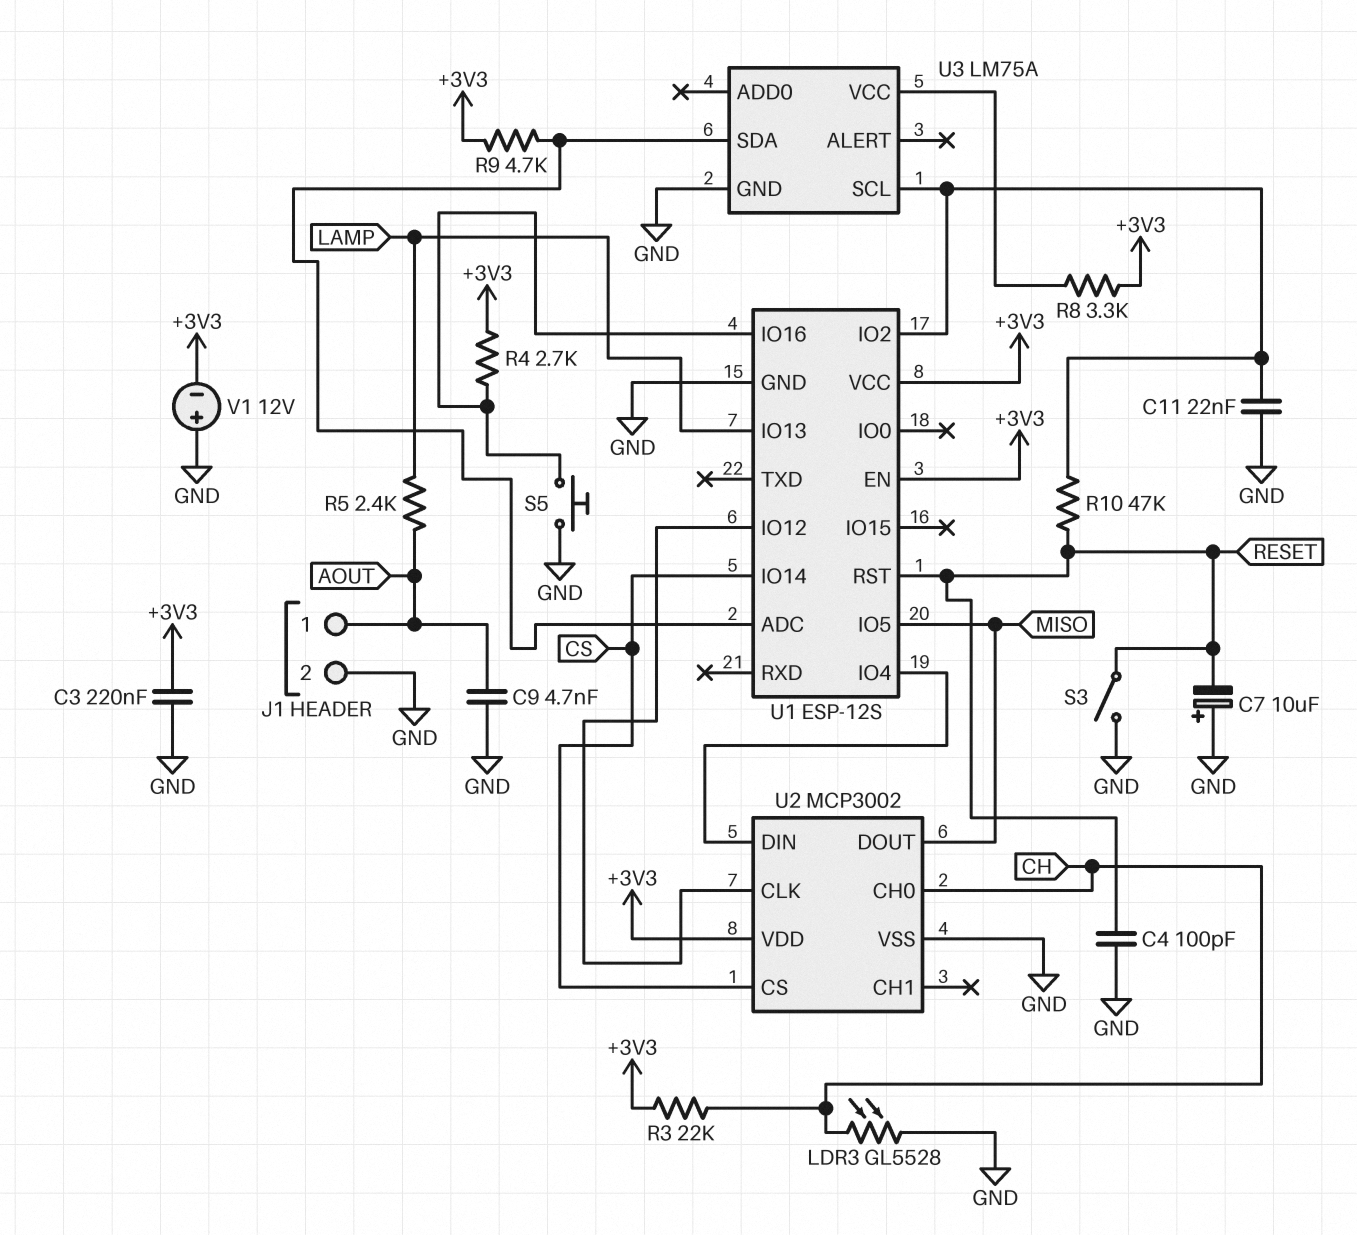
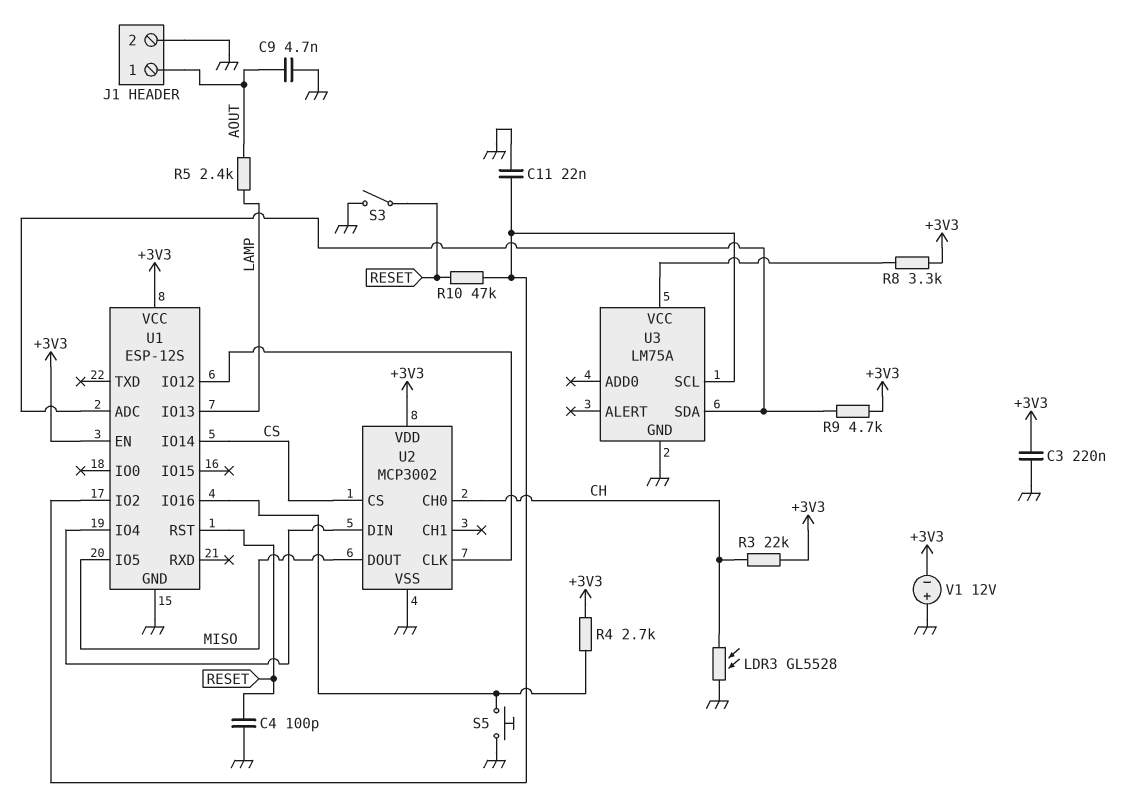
C7: 10uF (plus GND, minus RESET) -> none

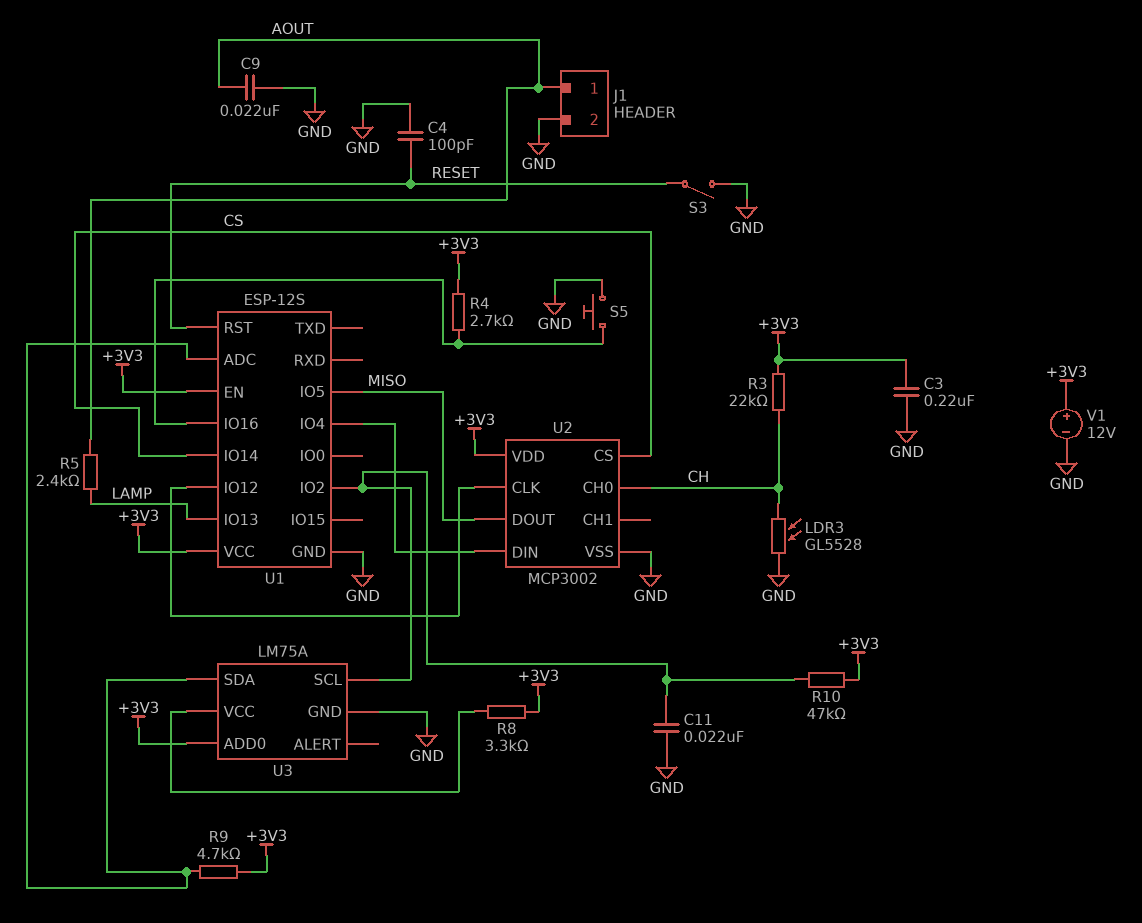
C9: 4.7nF (AOUT, GND) -> 22nF (AOUT, GND)
R10: 47k (RESET, U1/IO2) -> 47k (+3V3, U1/IO2)
U3 pin ADD0: none -> +3V3
V1: 12V (plus GND, minus +3V3) -> 12V (plus +3V3, minus GND)

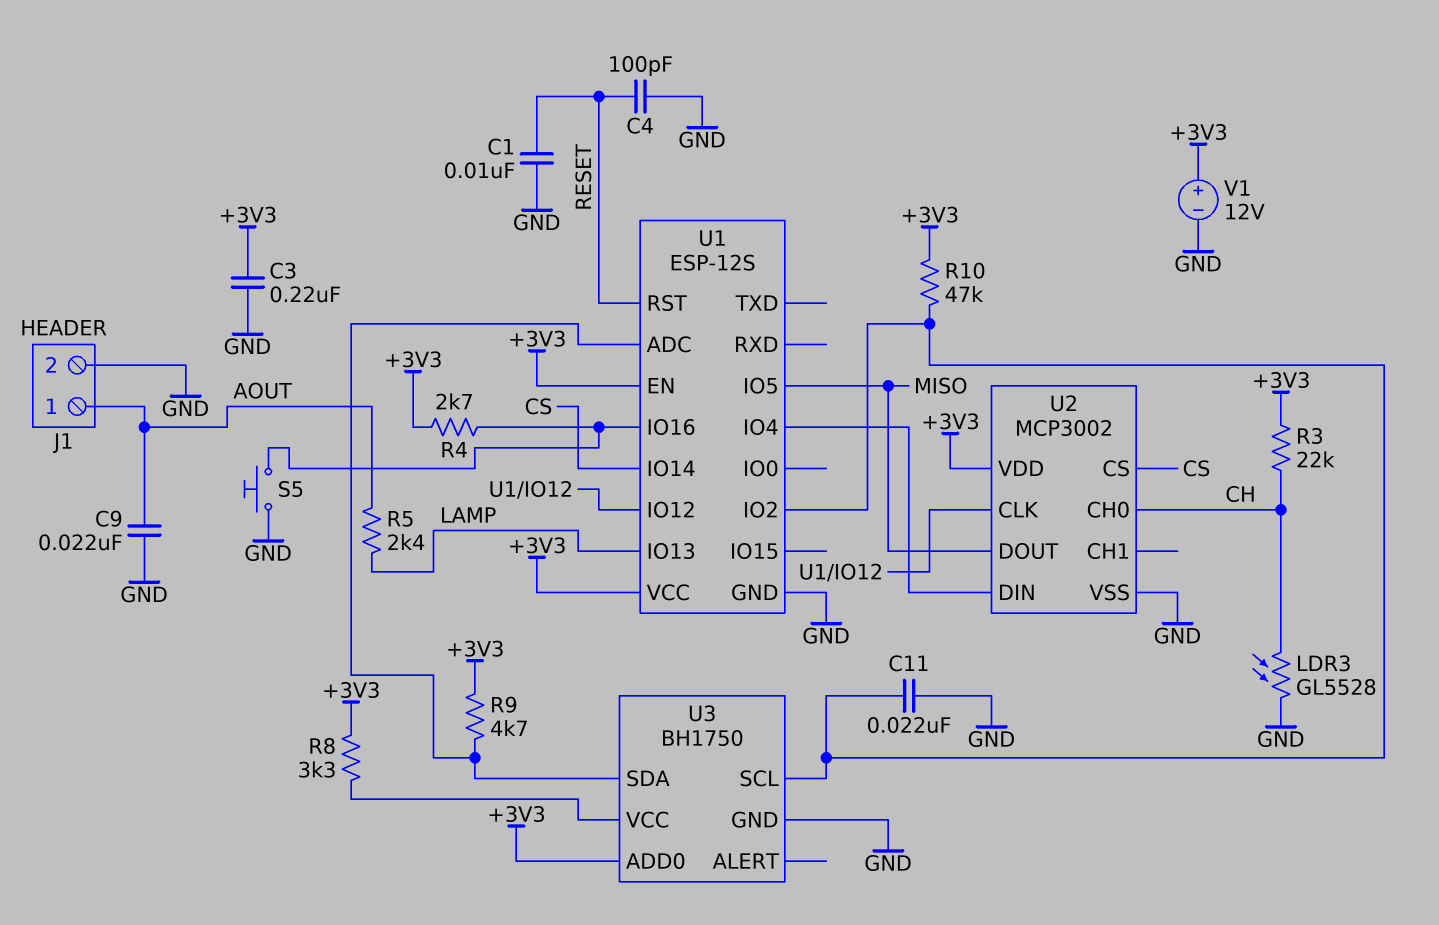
C1: none -> 10nF (GND, RESET)
S3: switch (GND, RESET) -> none
U3: LM75A -> BH1750

